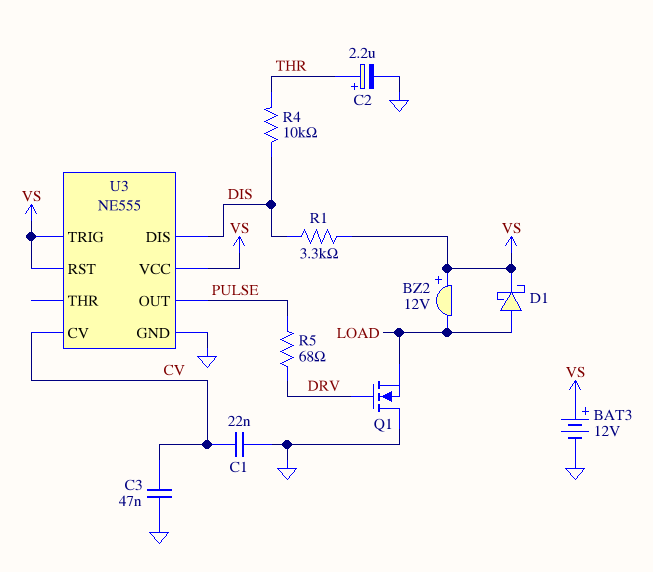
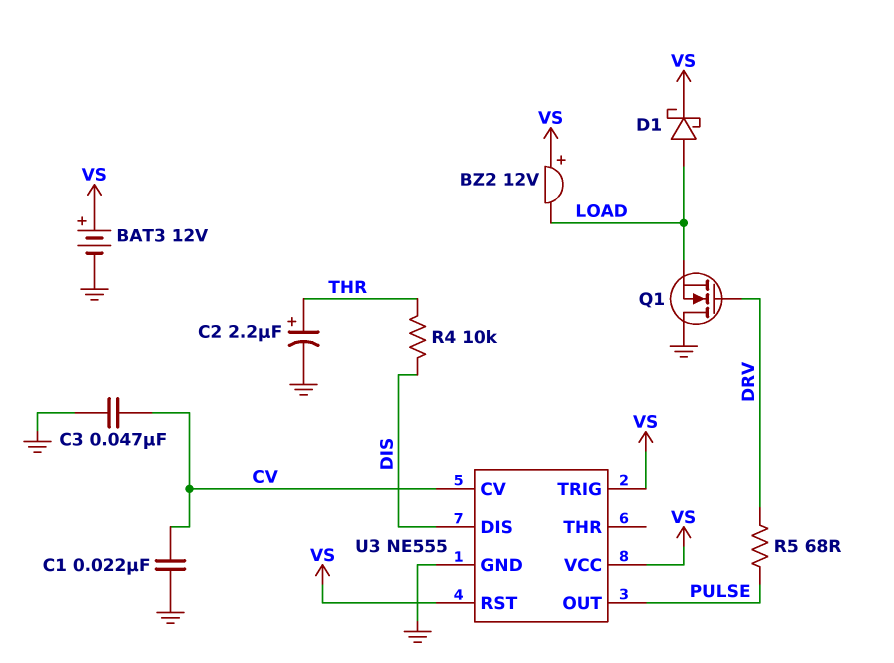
R1: 3.3k (DIS, VS) -> none

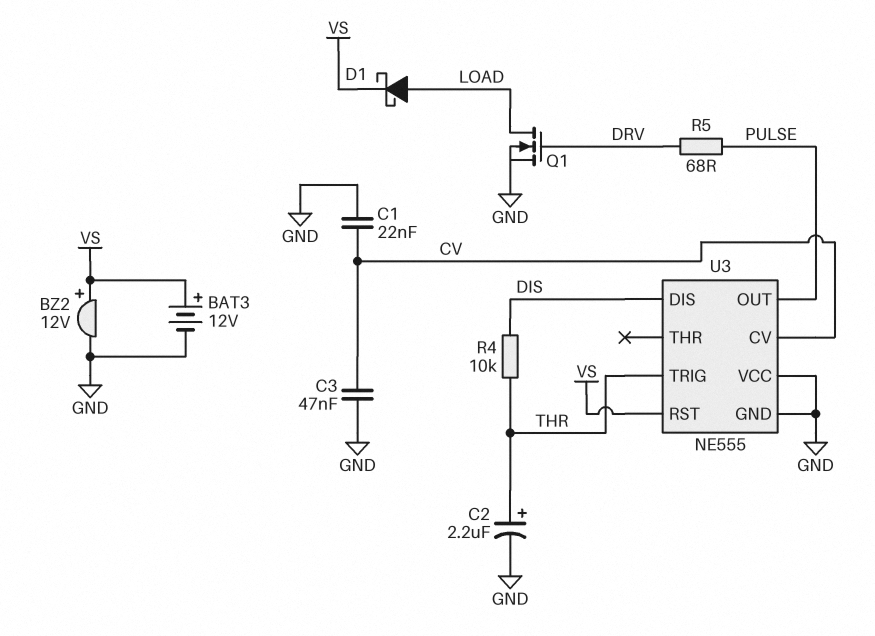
BZ2: buzzer 12V (plus VS, minus LOAD) -> buzzer 12V (plus VS, minus GND)
Q1: NMOS (G DRV, D GND, S LOAD) -> NMOS (G DRV, D LOAD, S GND)
U3 pin TRIG: VS -> THR
U3 pin VCC: VS -> GND

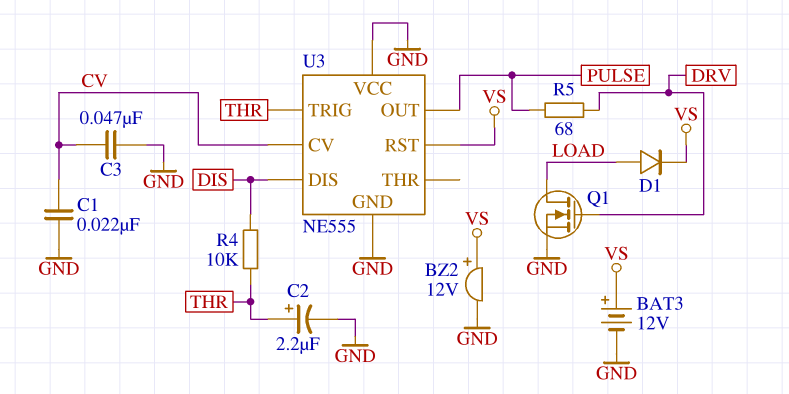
D1: schottky (A LOAD, K VS) -> diode (A LOAD, K VS)

